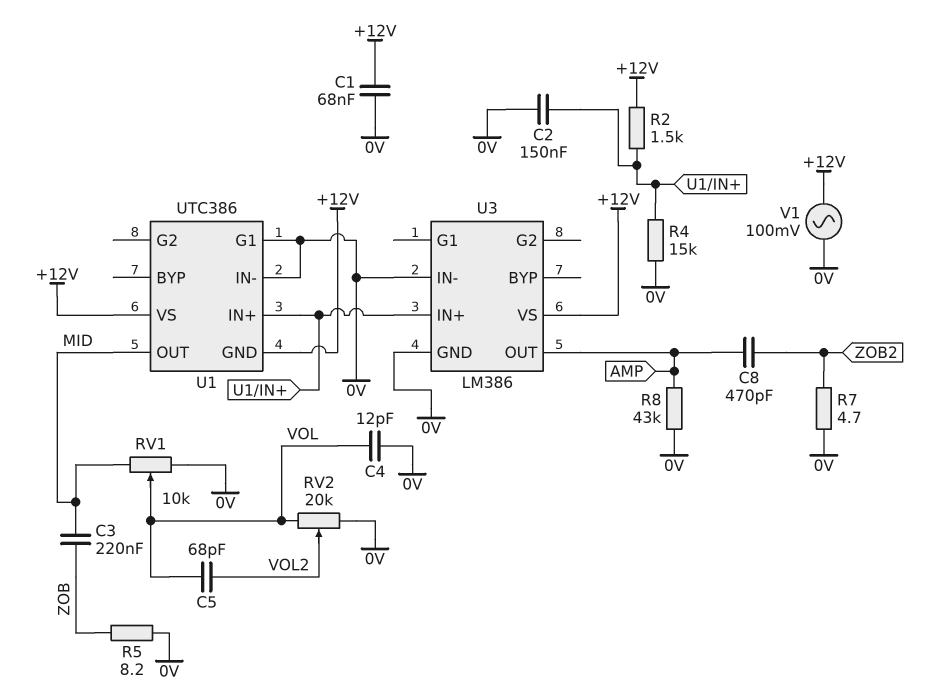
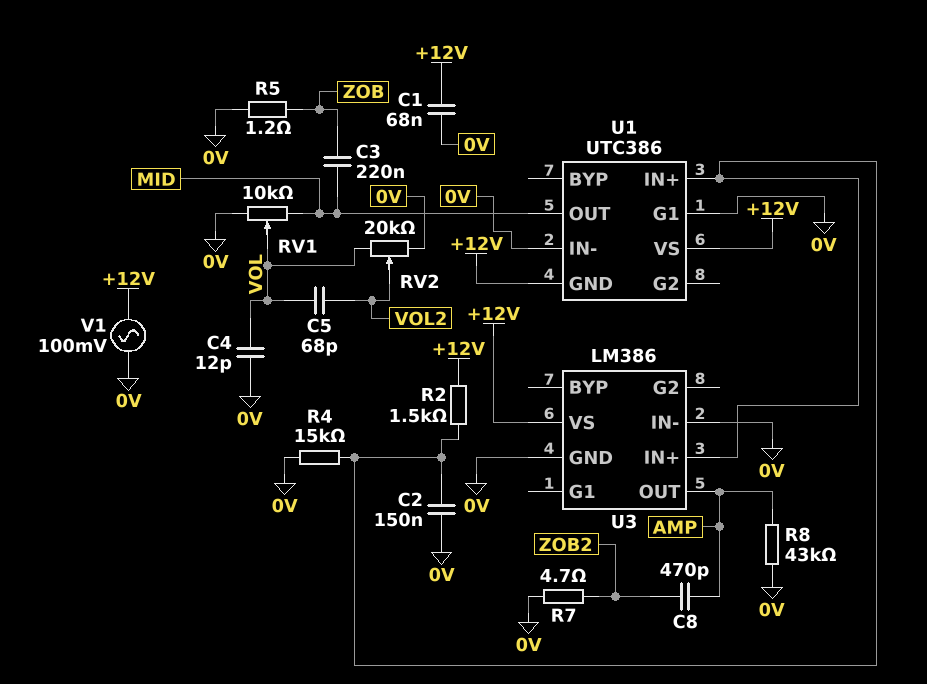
R5: 8.2 (0V, ZOB) -> 1.2 (0V, ZOB)

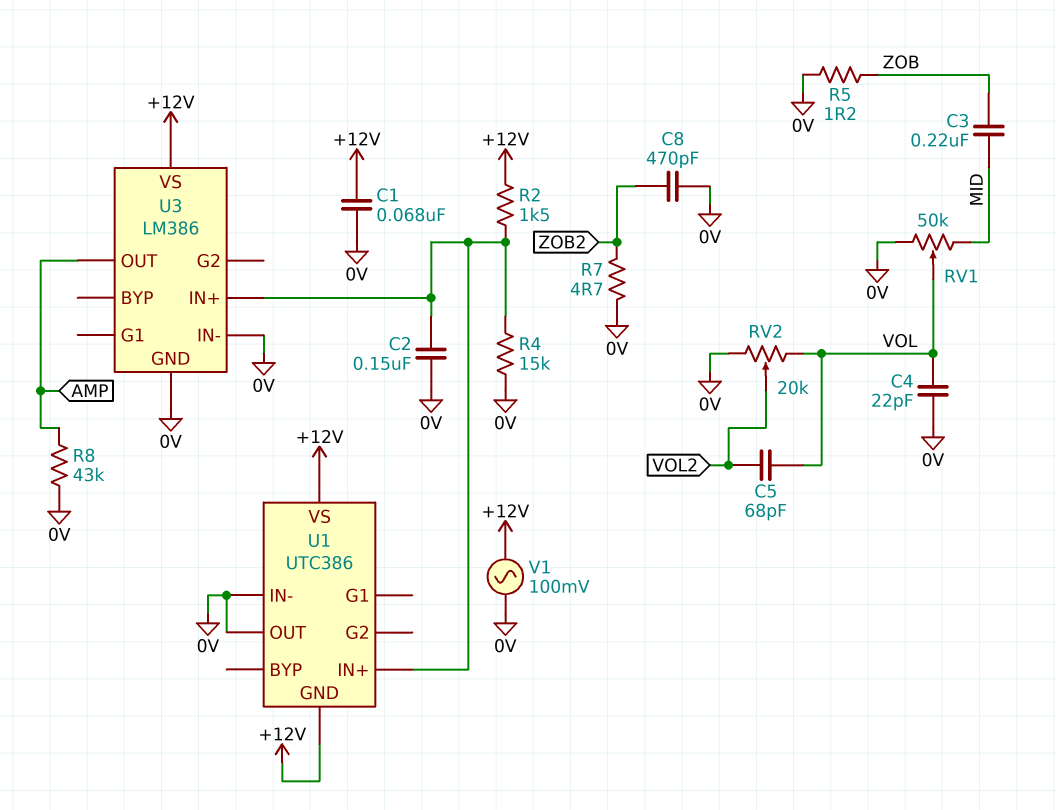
C4: 12pF (0V, VOL) -> 22pF (0V, VOL)
C8: 470pF (AMP, ZOB2) -> 470pF (0V, ZOB2)
RV1: 10k (0V, MID, wiper VOL) -> 50k (0V, MID, wiper VOL)
U1 pin G1: 0V -> none
U1 pin OUT: MID -> 0V

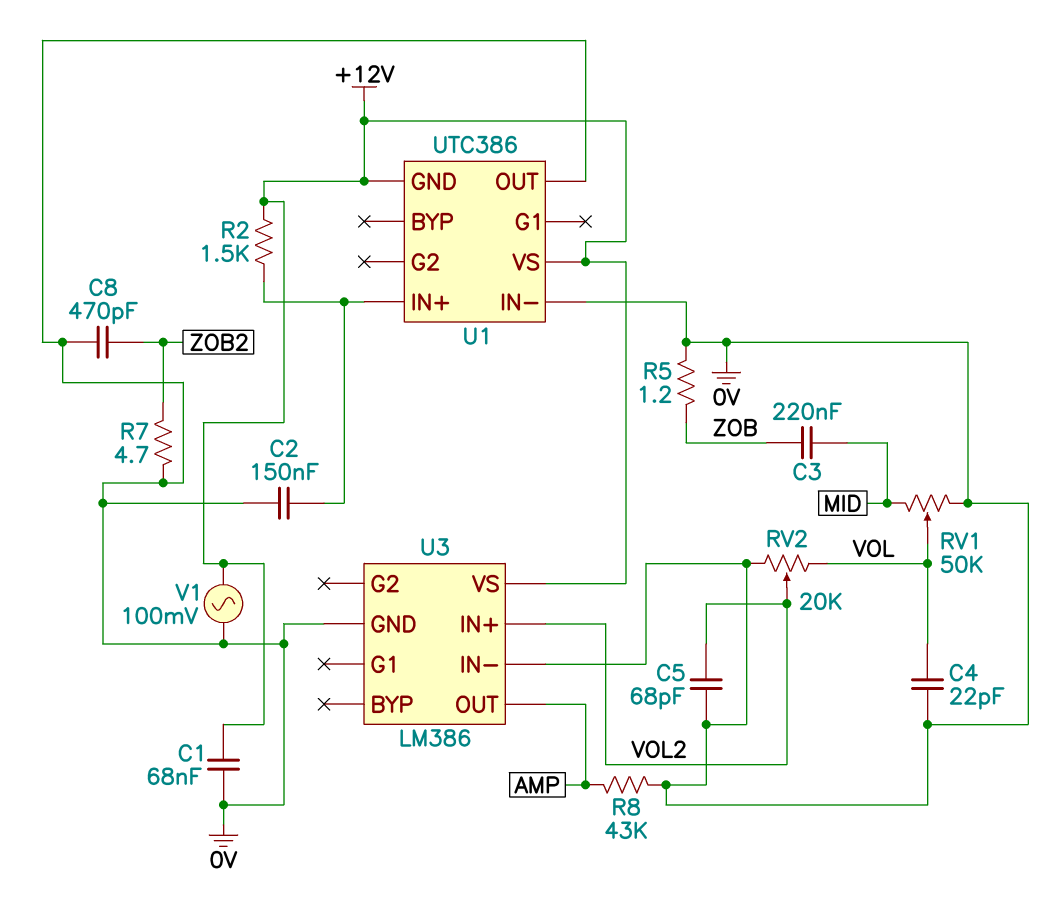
C5: 68pF (VOL, VOL2) -> 68pF (0V, VOL2)
R4: 15k (0V, U1/IN+) -> none
U3 pin IN+: U1/IN+ -> VOL2

